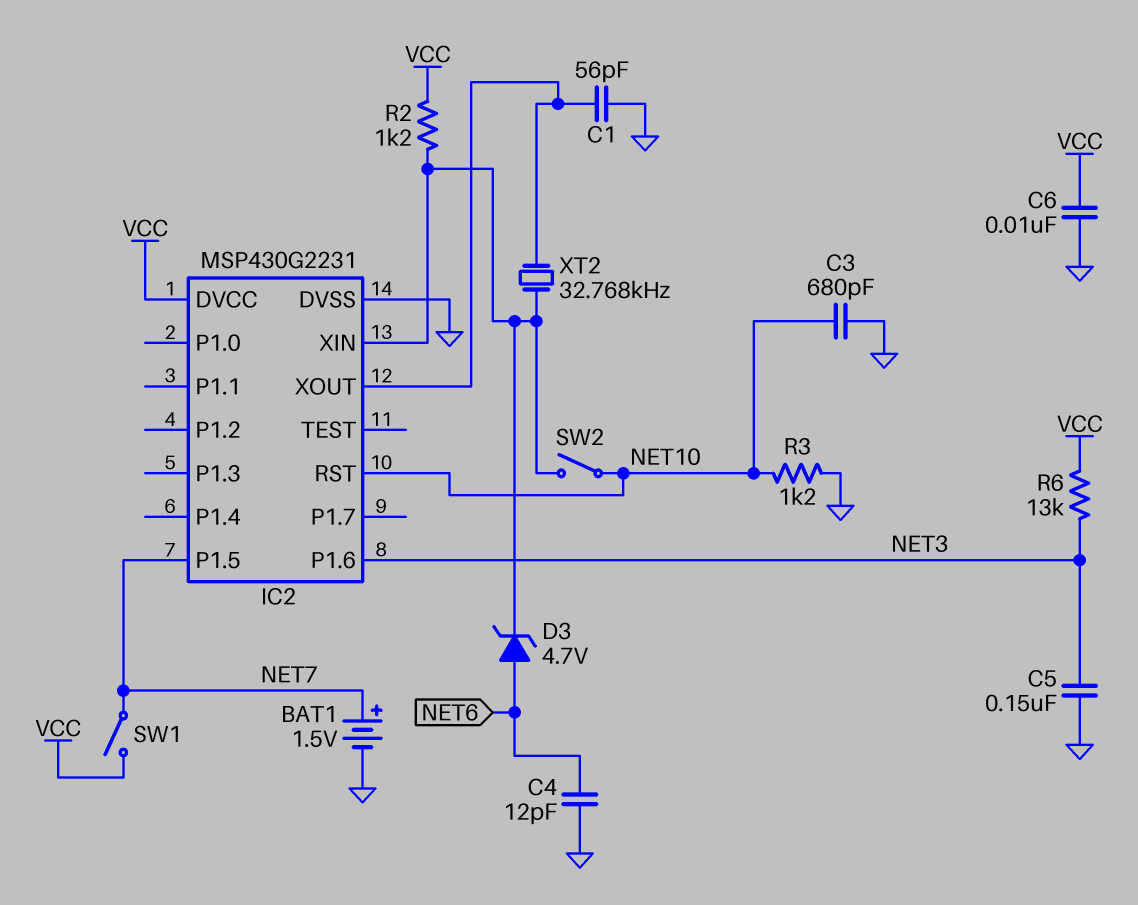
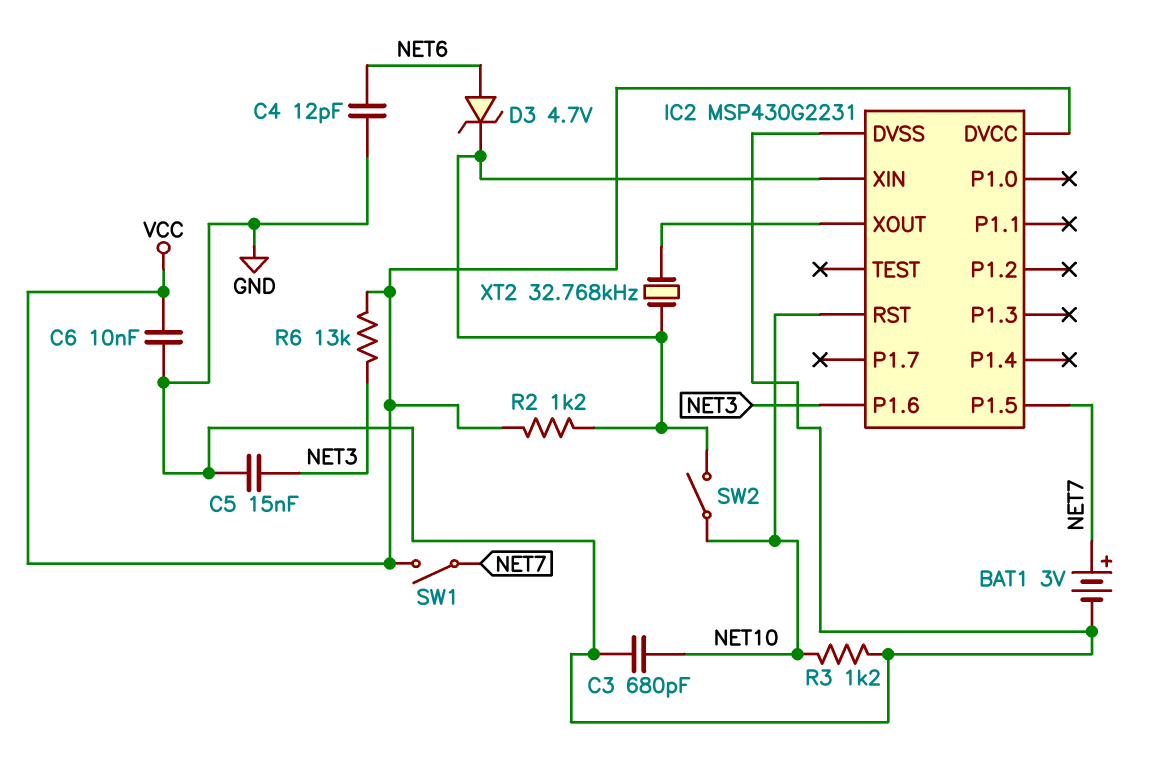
BAT1: 1.5V (plus NET7, minus GND) -> 3V (plus NET7, minus GND)
C1: 56pF (GND, IC2/XOUT) -> none
C5: 150nF (GND, NET3) -> 15nF (GND, NET3)

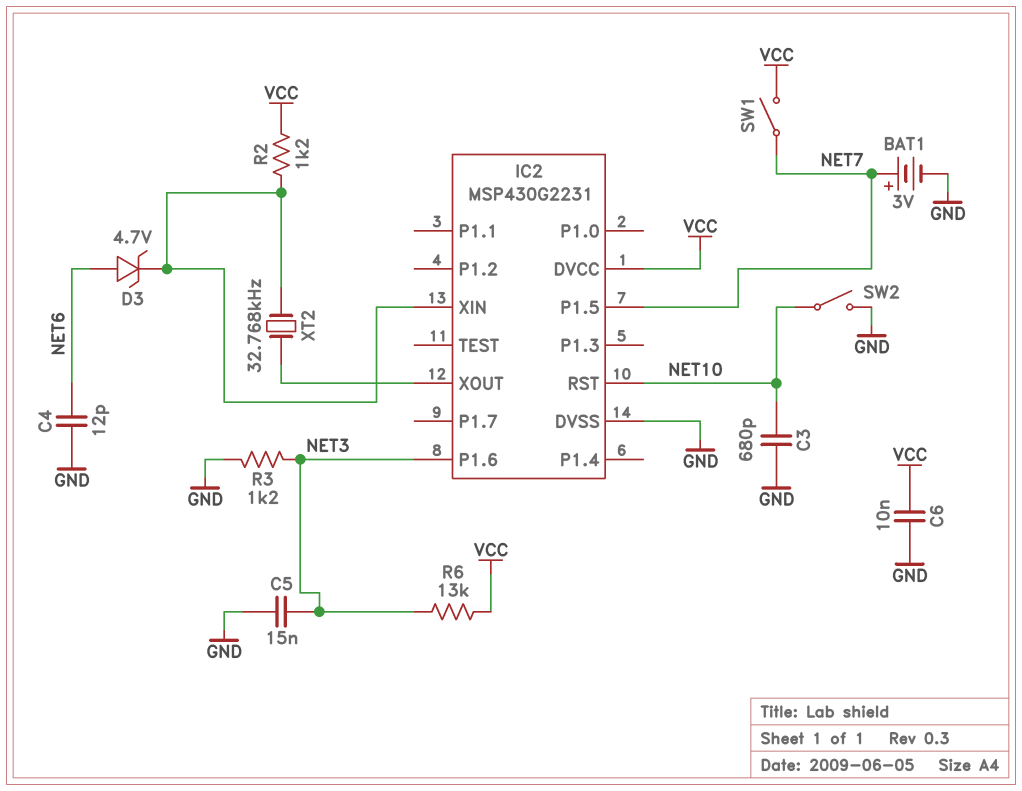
R3: 1.2k (GND, NET10) -> 1.2k (GND, NET3)
SW2: switch (IC2/XIN, NET10) -> switch (GND, NET10)

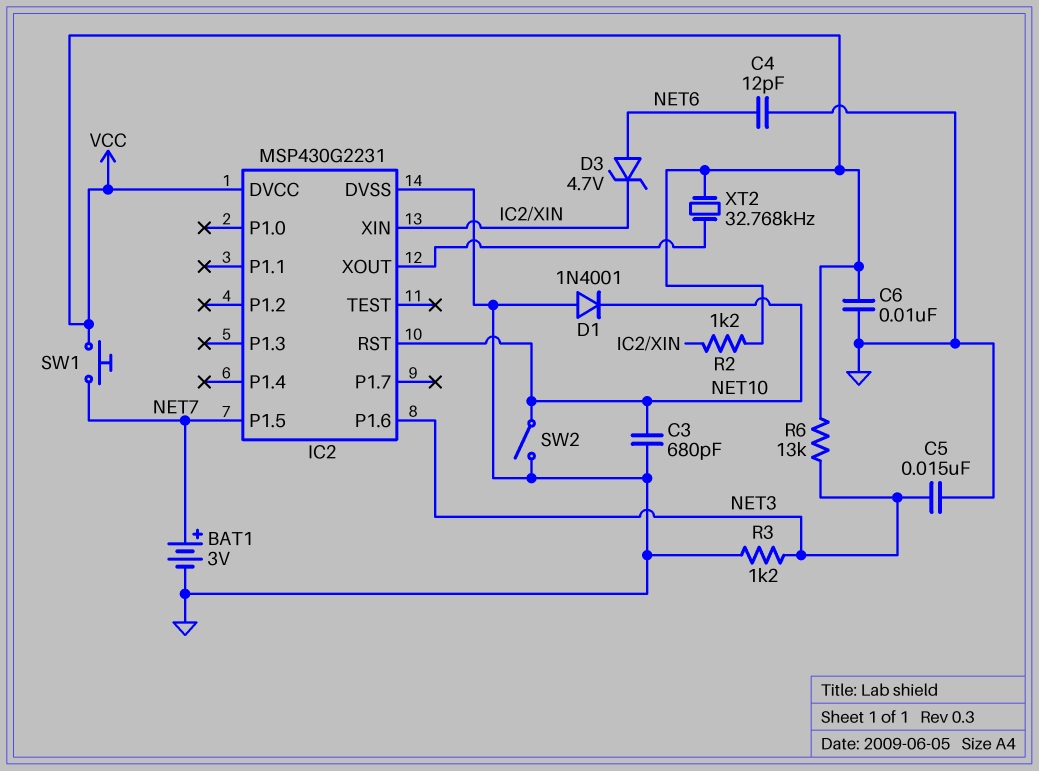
D1: none -> diode 1N4001 (A GND, K NET10)
SW1: switch (NET7, VCC) -> button (NET7, VCC)
XT2: 32.768kHz (IC2/XIN, IC2/XOUT) -> 32.768kHz (IC2/XOUT, VCC)

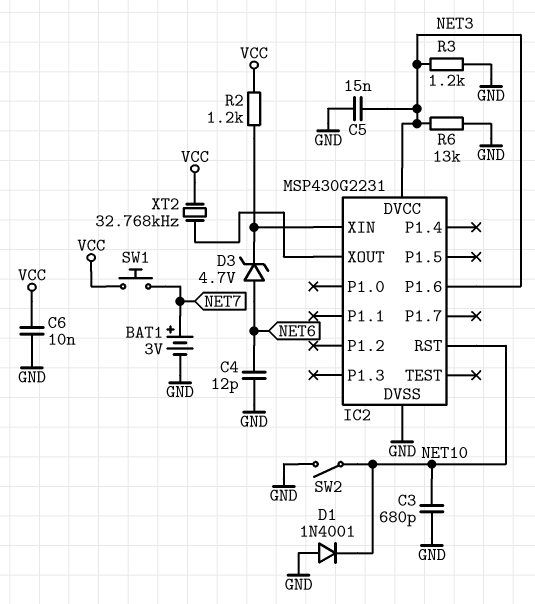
IC2 pin DVCC: VCC -> NET3
IC2 pin P1.5: NET7 -> none
R6: 13k (NET3, VCC) -> 13k (GND, NET3)

